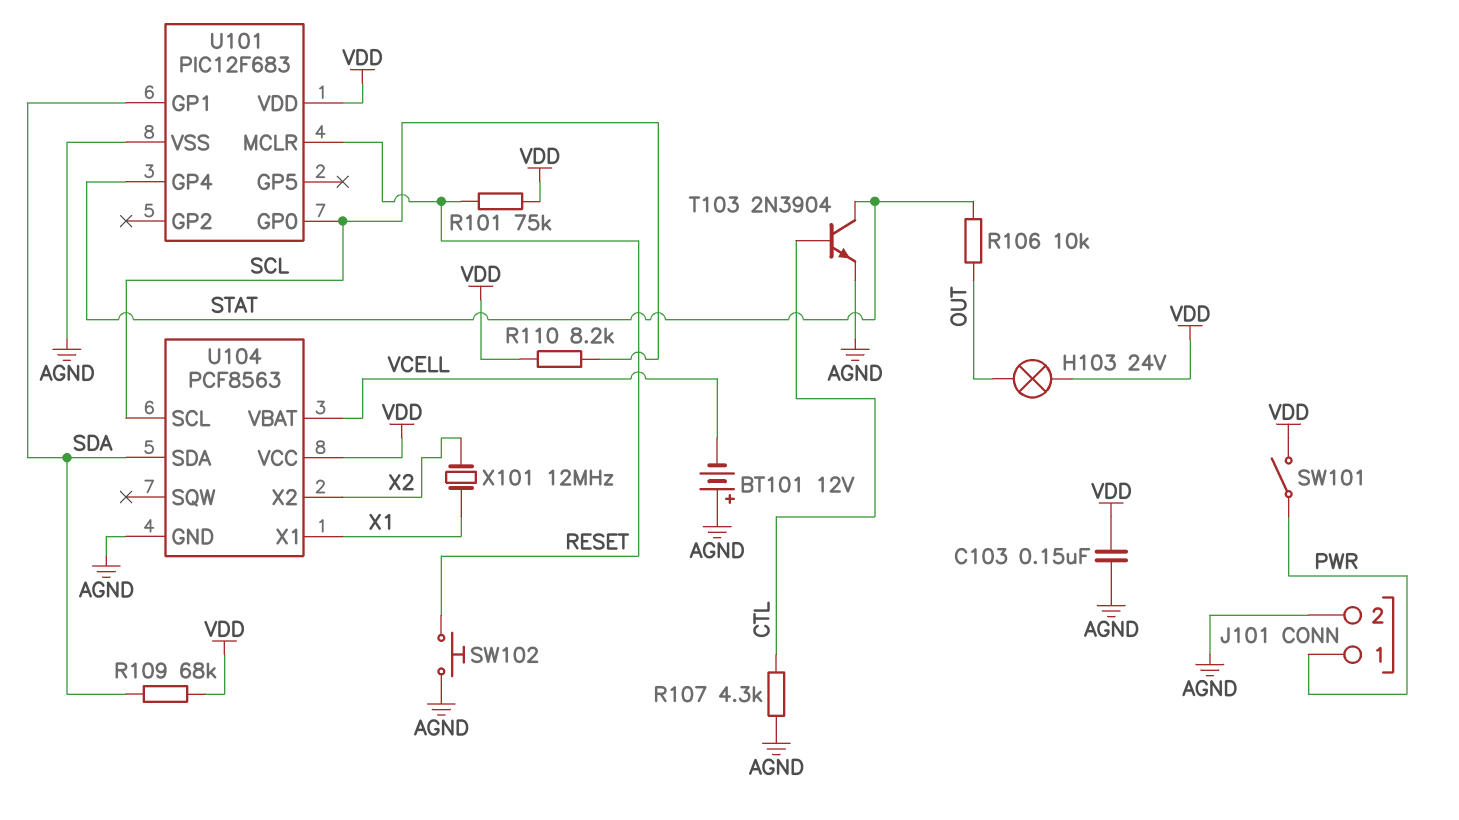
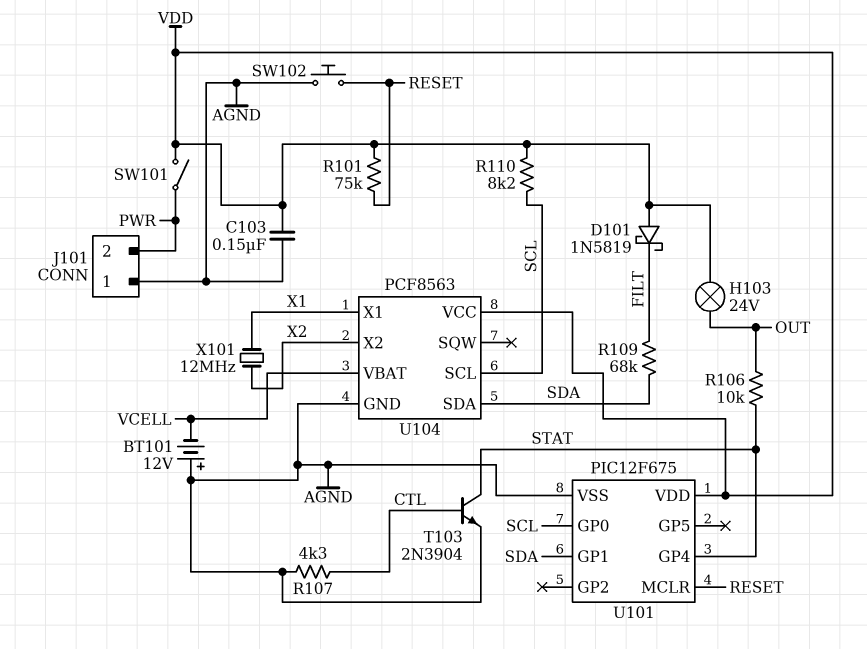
D101: none -> schottky 1N5819 (A VDD, K FILT)
J101 pin 1: PWR -> AGND
J101 pin 2: AGND -> PWR
R109: 68k (SDA, VDD) -> 68k (FILT, SDA)
U101: PIC12F683 -> PIC12F675

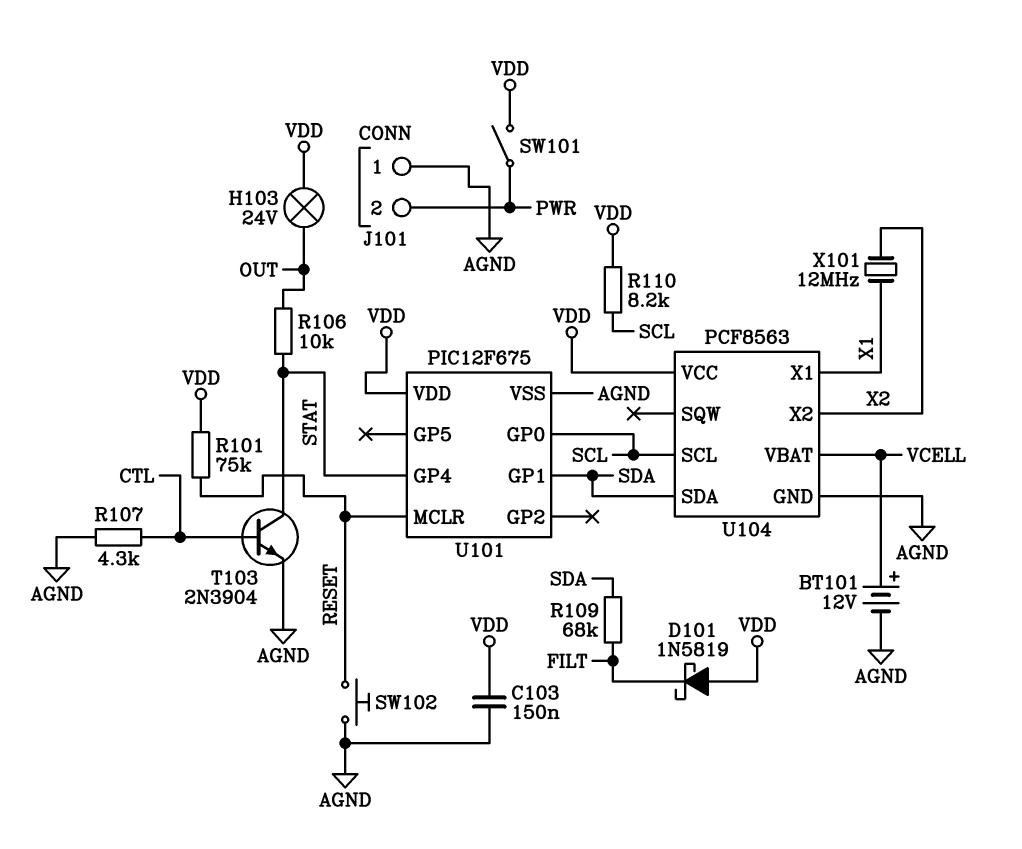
BT101: 12V (plus AGND, minus VCELL) -> 12V (plus VCELL, minus AGND)

